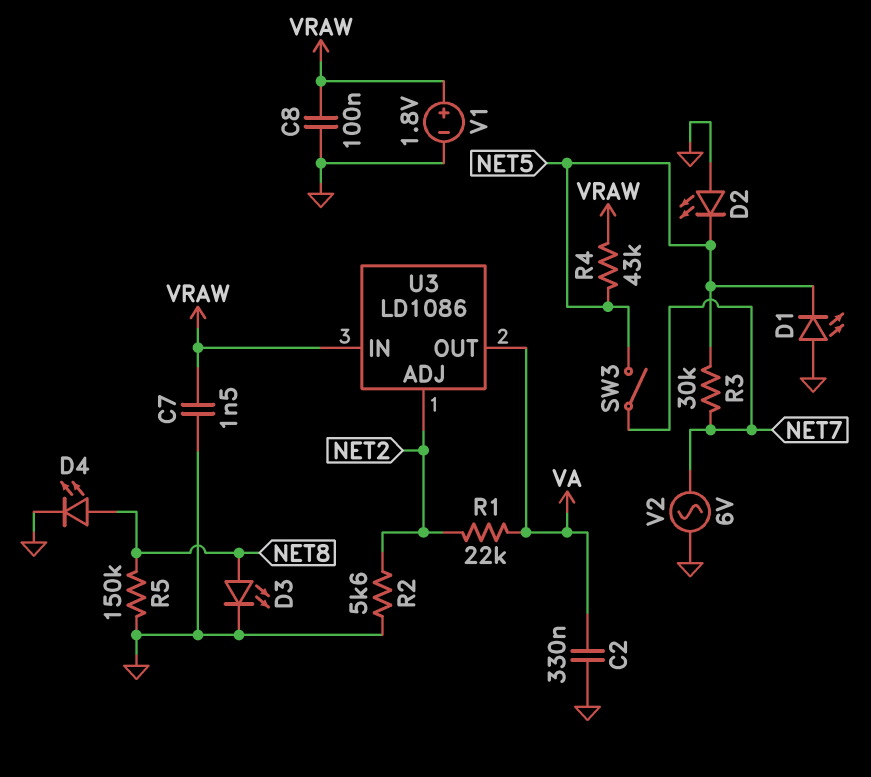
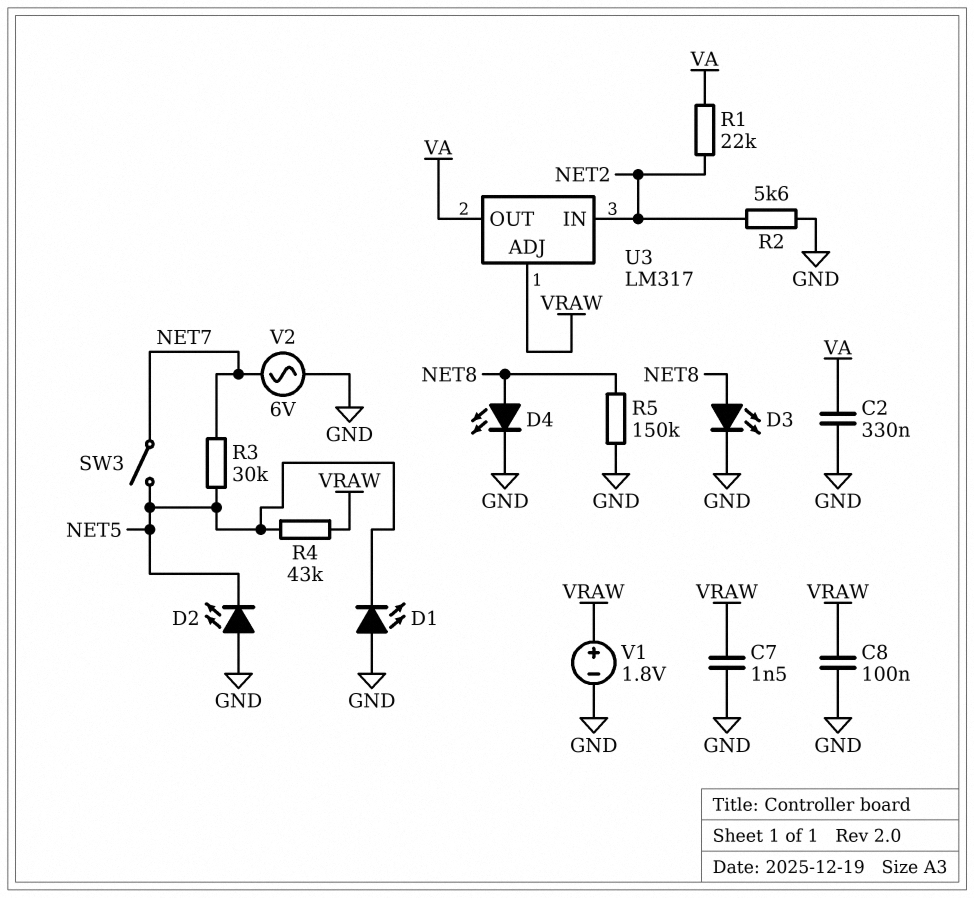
U3: LD1086 -> LM317
U3 pin ADJ: NET2 -> VRAW
U3 pin IN: VRAW -> NET2

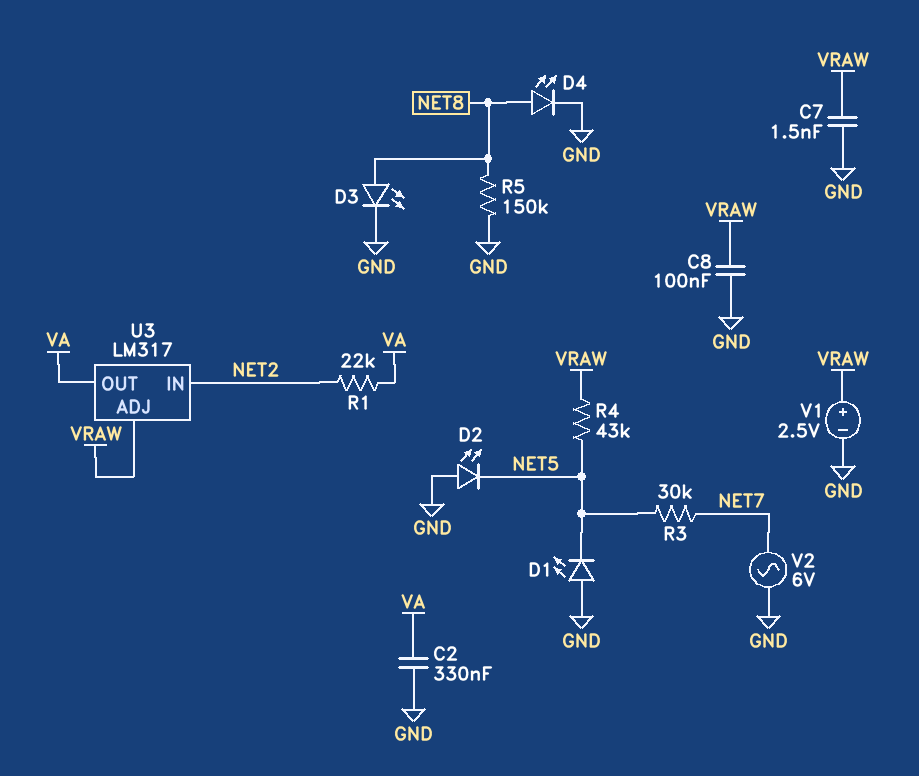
R2: 5.6k (GND, NET2) -> none
SW3: switch (NET5, NET7) -> none
V1: 1.8V (plus VRAW, minus GND) -> 2.5V (plus VRAW, minus GND)

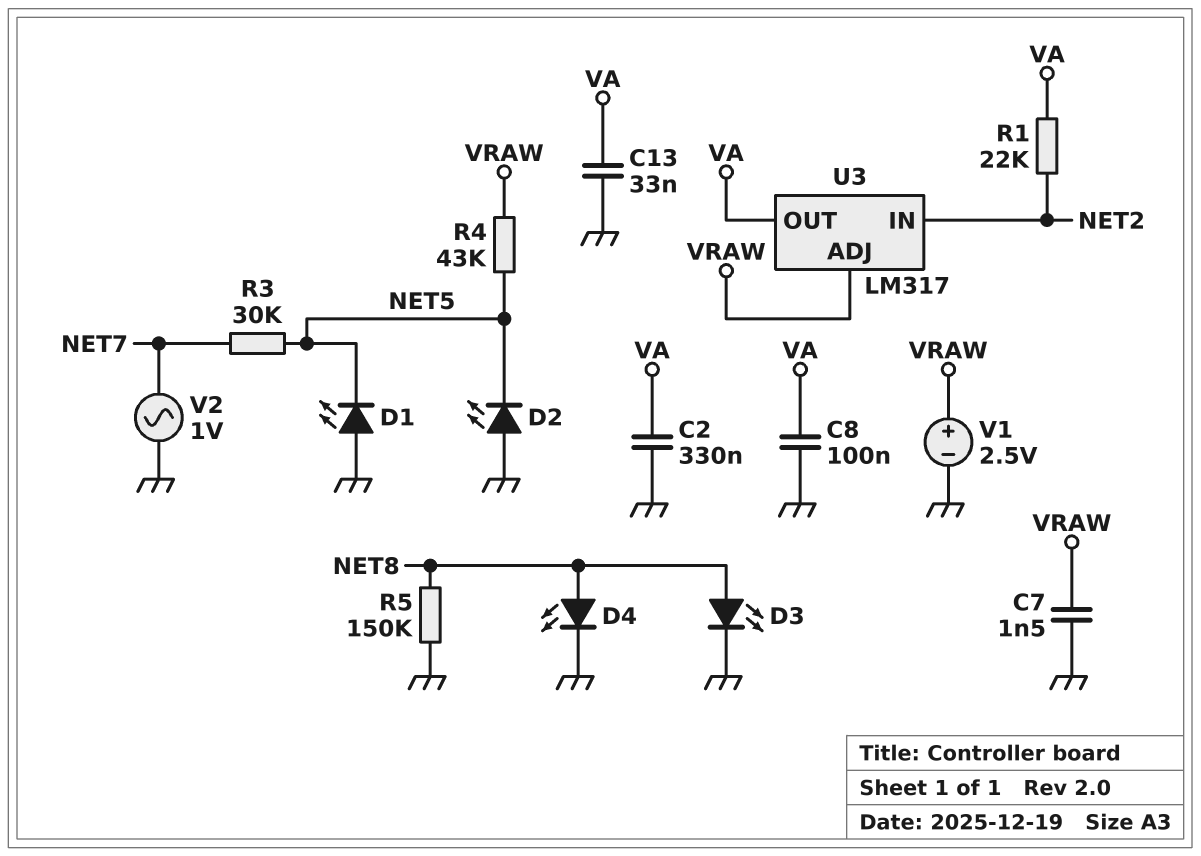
C8: 100nF (GND, VRAW) -> 100nF (GND, VA)
C13: none -> 33nF (GND, VA)
V2: AC 6V (GND, NET7) -> AC 1V (GND, NET7)

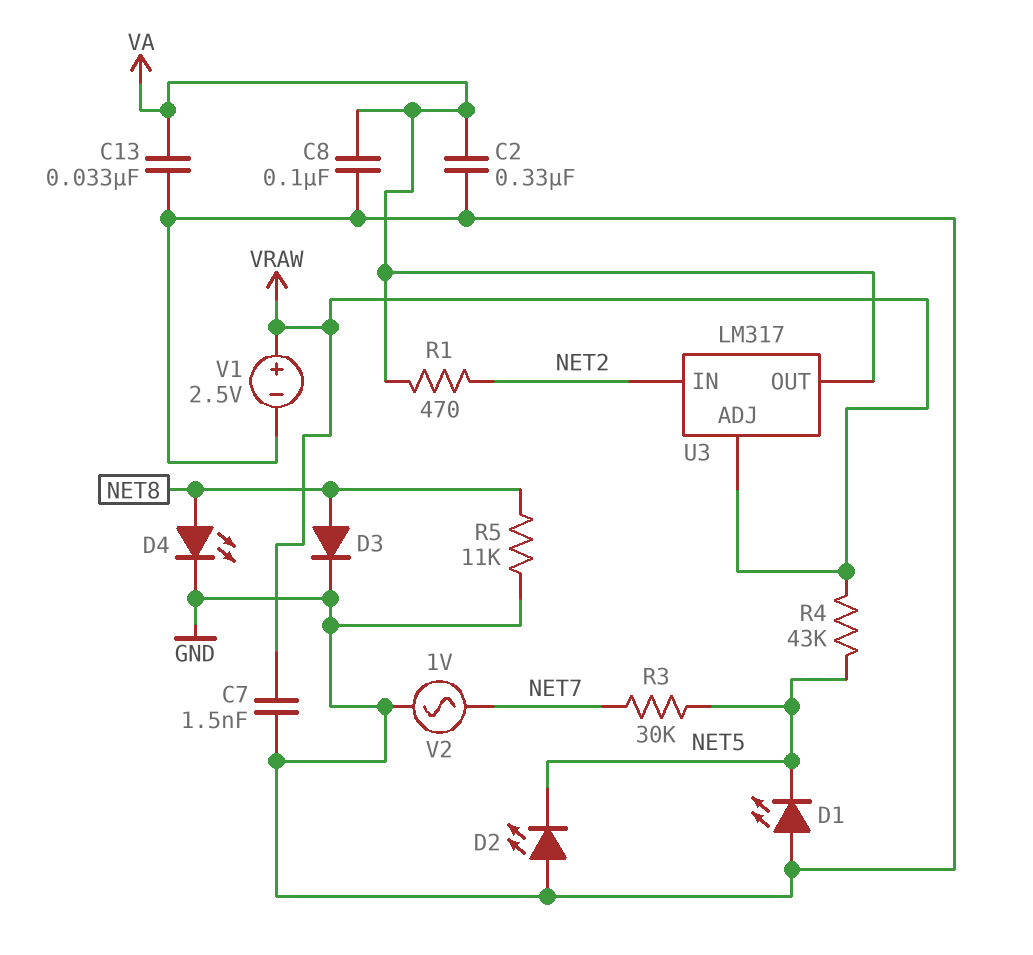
D3: LED (A NET8, K GND) -> diode (A NET8, K GND)
R1: 22k (NET2, VA) -> 470 (NET2, VA)
R5: 150k (GND, NET8) -> 11k (GND, NET8)

